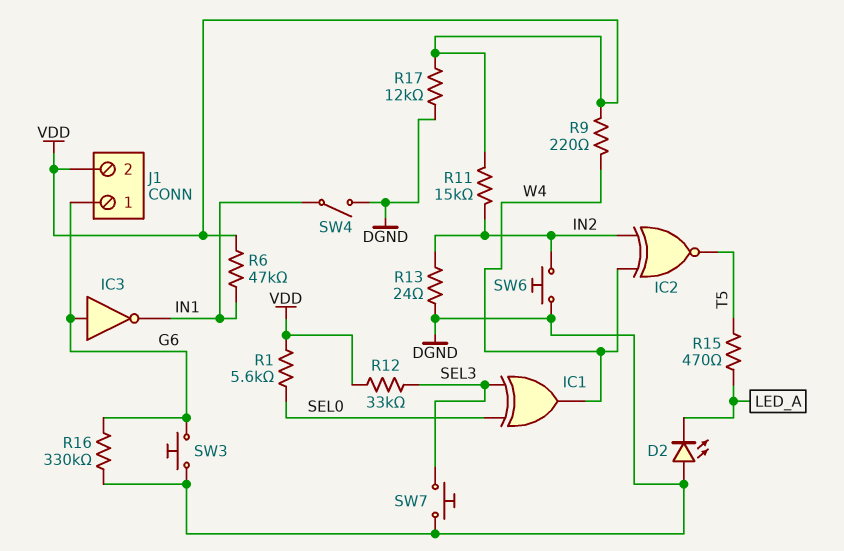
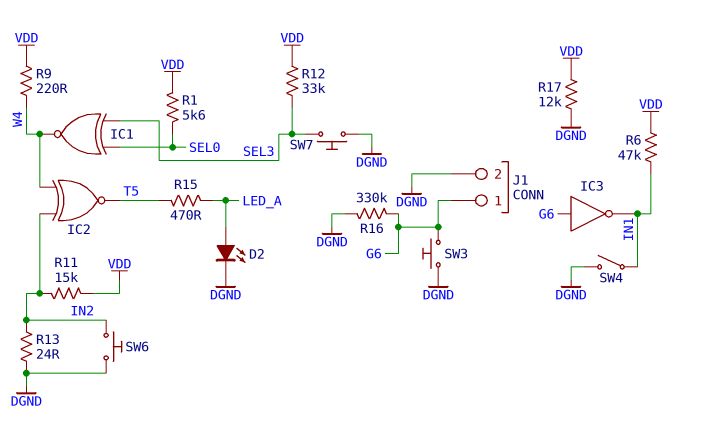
D2: LED (A DGND, K LED_A) -> LED (A LED_A, K DGND)
IC1: XOR (in SEL0, in SEL3, out W4) -> XNOR (in SEL0, in SEL3, out W4)
J1 pin 2: VDD -> DGND

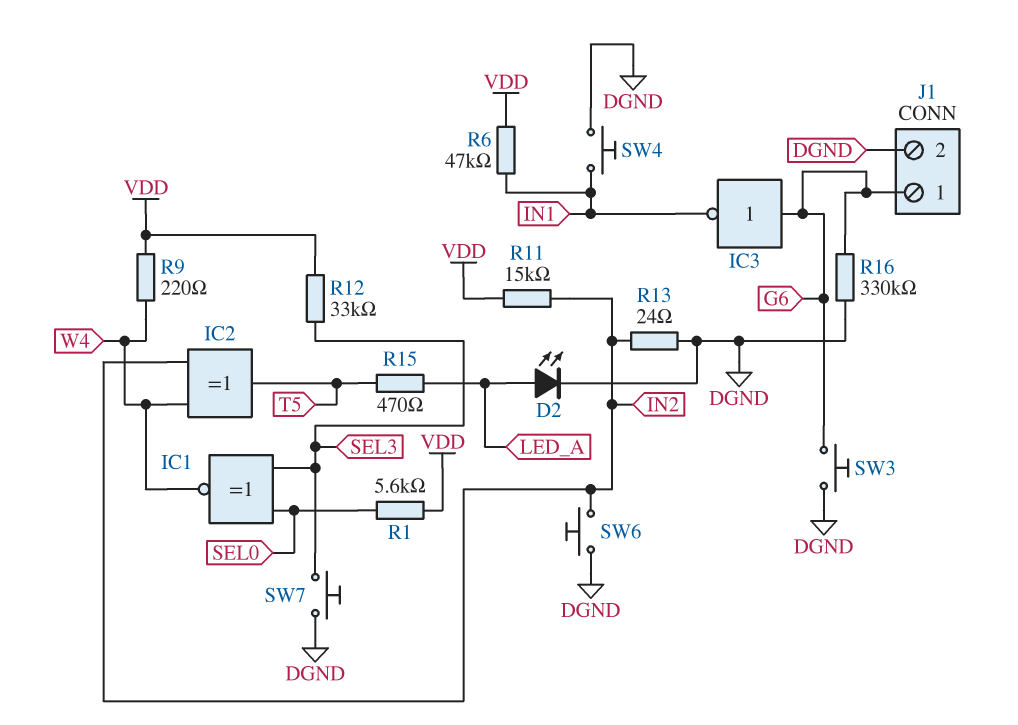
IC2: XNOR (in IN2, in W4, out T5) -> XOR (in IN2, in W4, out T5)
R17: 12k (DGND, VDD) -> none
SW4: switch (DGND, IN1) -> button (DGND, IN1)

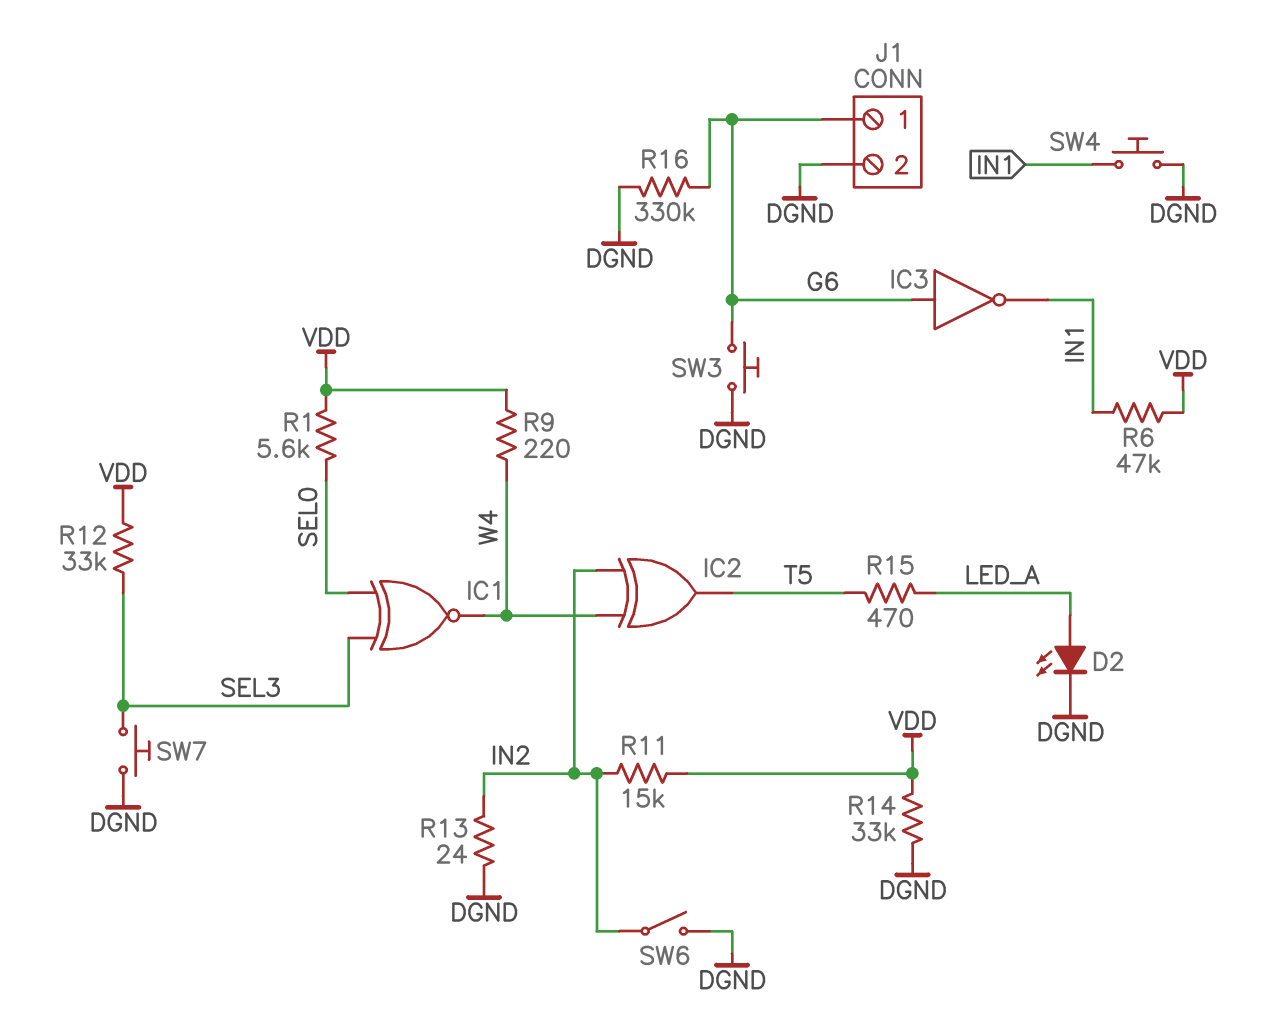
R14: none -> 33k (DGND, VDD)
SW6: button (DGND, IN2) -> switch (DGND, IN2)

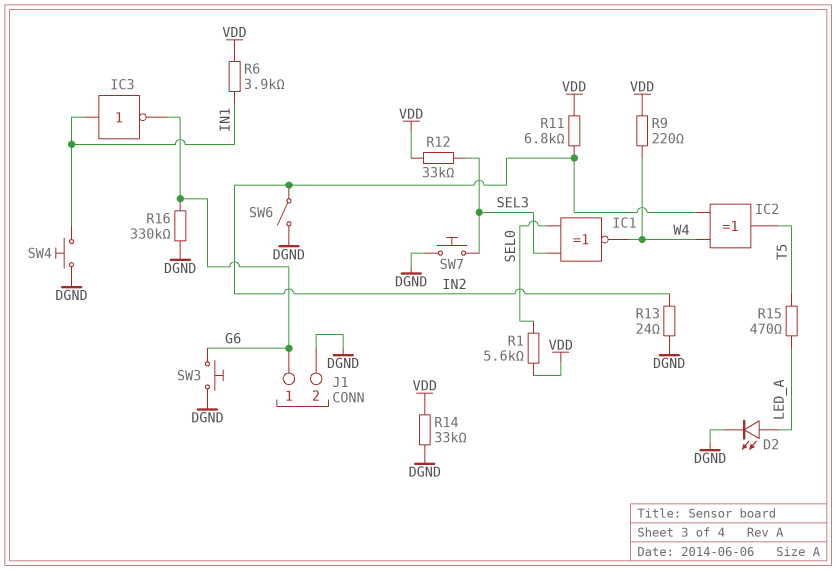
IC3: NOT (in G6, out IN1) -> NOT (in IN1, out G6)
R6: 47k (IN1, VDD) -> 3.9k (IN1, VDD)
R11: 15k (IN2, VDD) -> 6.8k (IN2, VDD)

